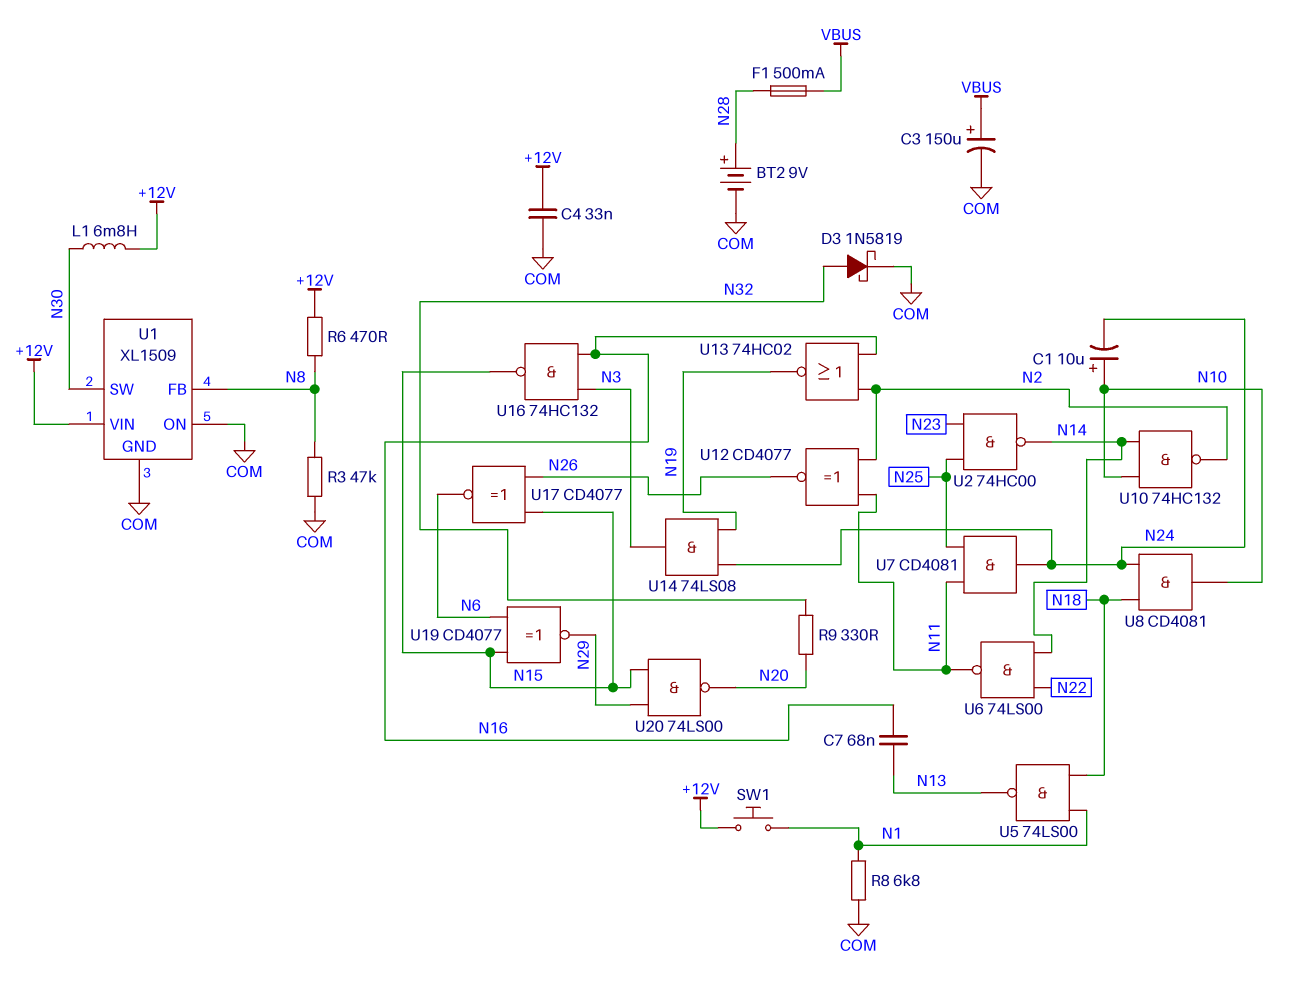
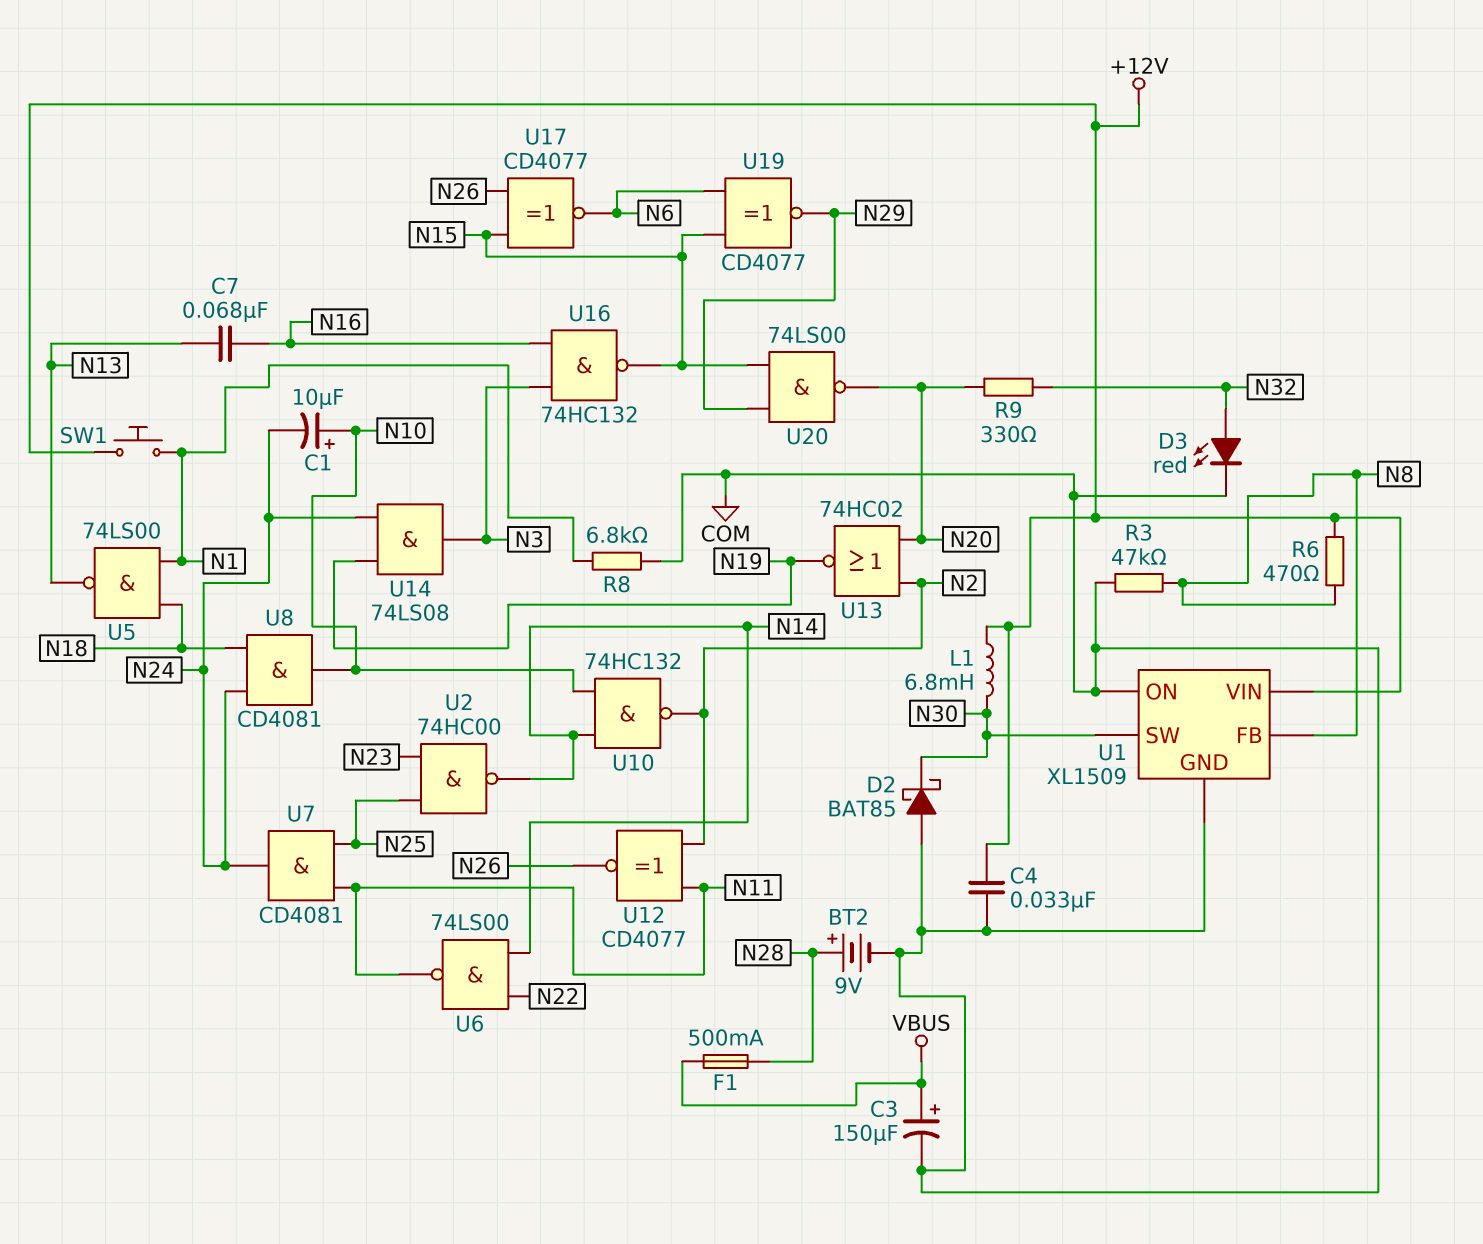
D2: none -> schottky BAT85 (A COM, K N30)
D3: schottky 1N5819 (A N32, K COM) -> LED red (A N32, K COM)
U13: NOR 74HC02 (in N2, in N16, out N19) -> NOR 74HC02 (in N2, in N20, out N19)

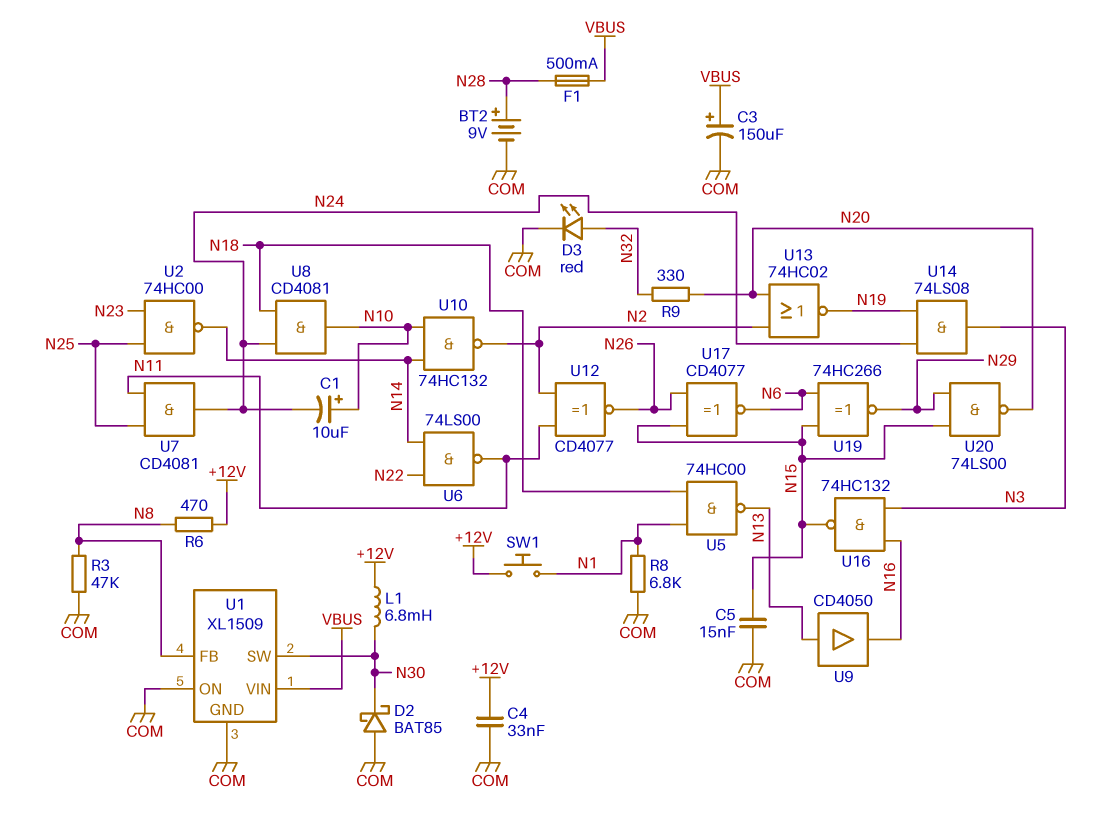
C5: none -> 15nF (COM, N15)
C7: 68nF (N13, N16) -> none
U1 pin VIN: +12V -> VBUS
U5: NAND 74LS00 (in N1, in N18, out N13) -> NAND 74HC00 (in N1, in N18, out N13)
U9: none -> buffer CD4050 (in N13, out N16)
U19: XNOR CD4077 (in N6, in N15, out N29) -> XNOR 74HC266 (in N6, in N15, out N29)

